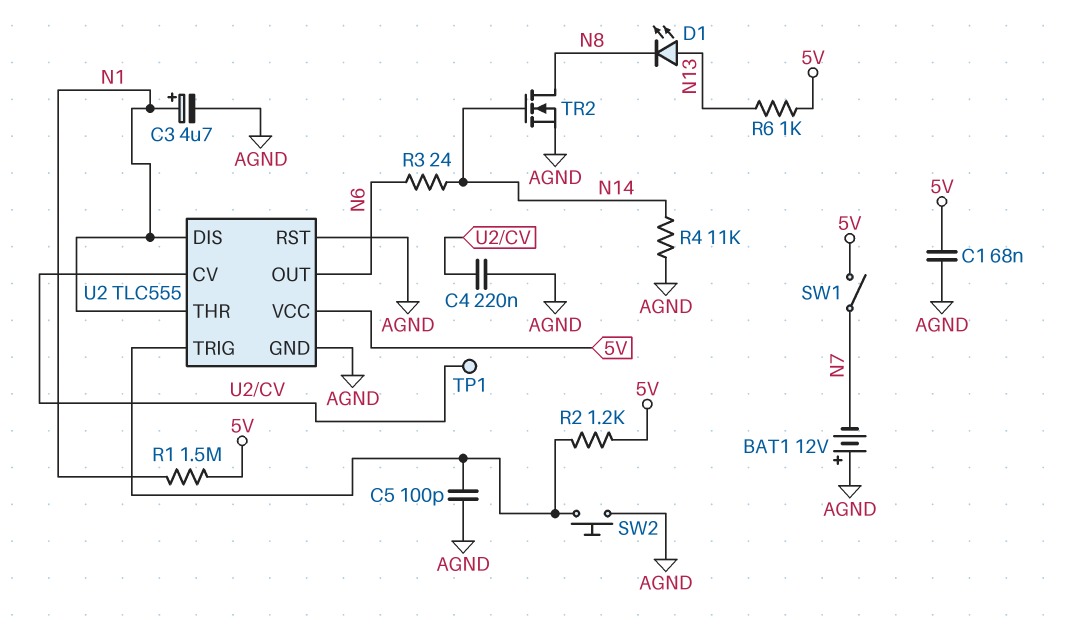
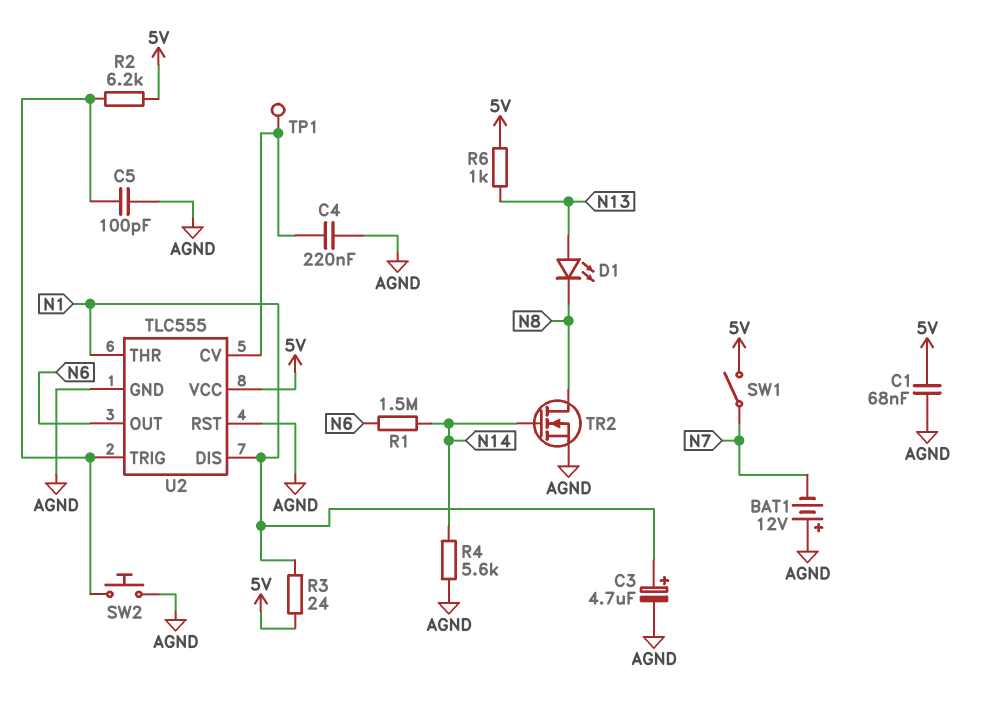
R1: 1.5M (5V, N1) -> 1.5M (N6, N14)
R2: 1.2k (5V, U2/TRIG) -> 6.2k (5V, U2/TRIG)
R3: 24 (N6, N14) -> 24 (5V, N1)
R4: 11k (AGND, N14) -> 5.6k (AGND, N14)

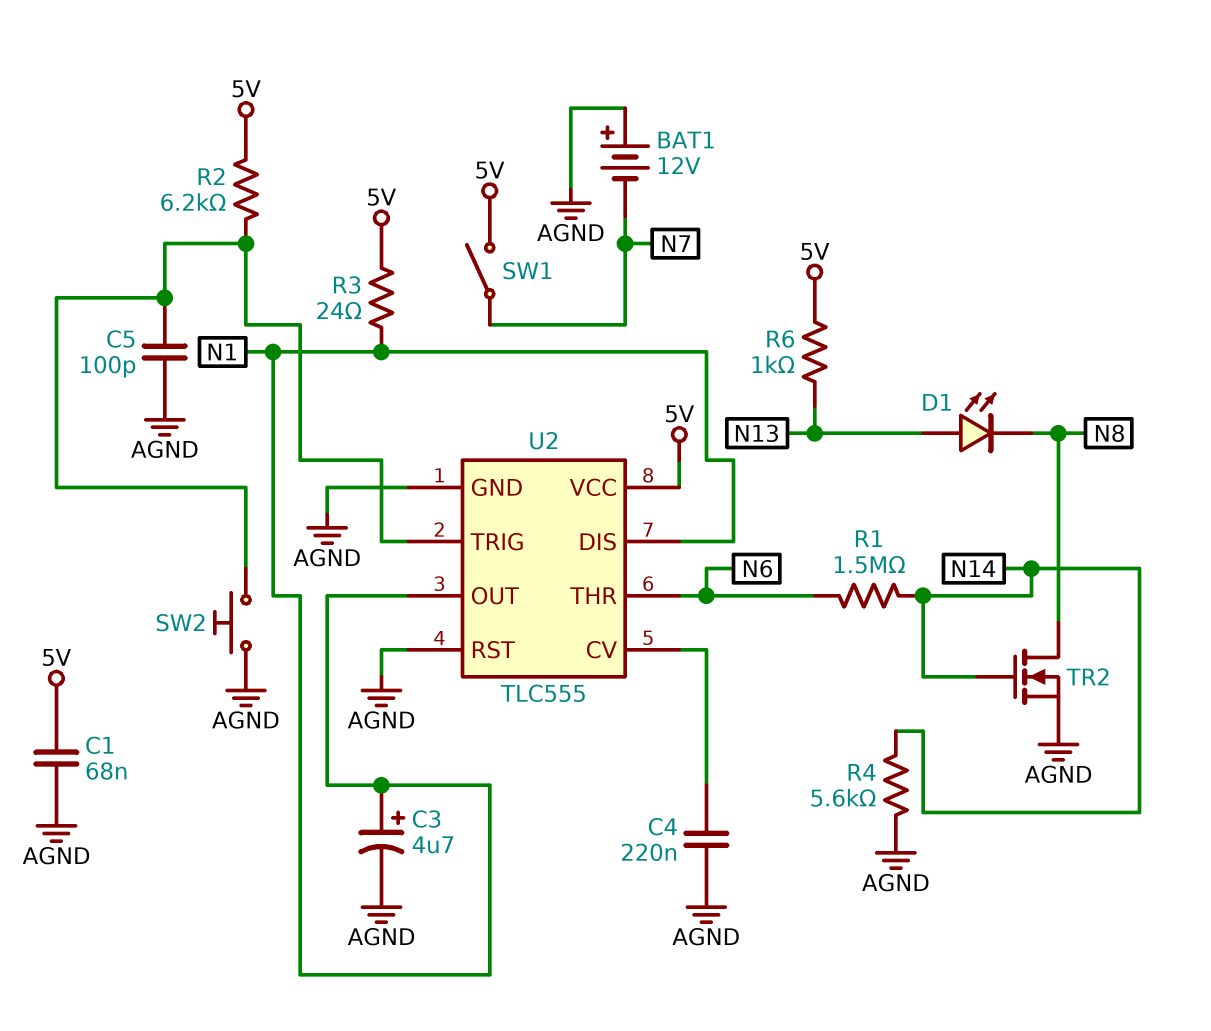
TP1: test point (U2/CV) -> none
U2 pin OUT: N6 -> N1
U2 pin THR: N1 -> N6

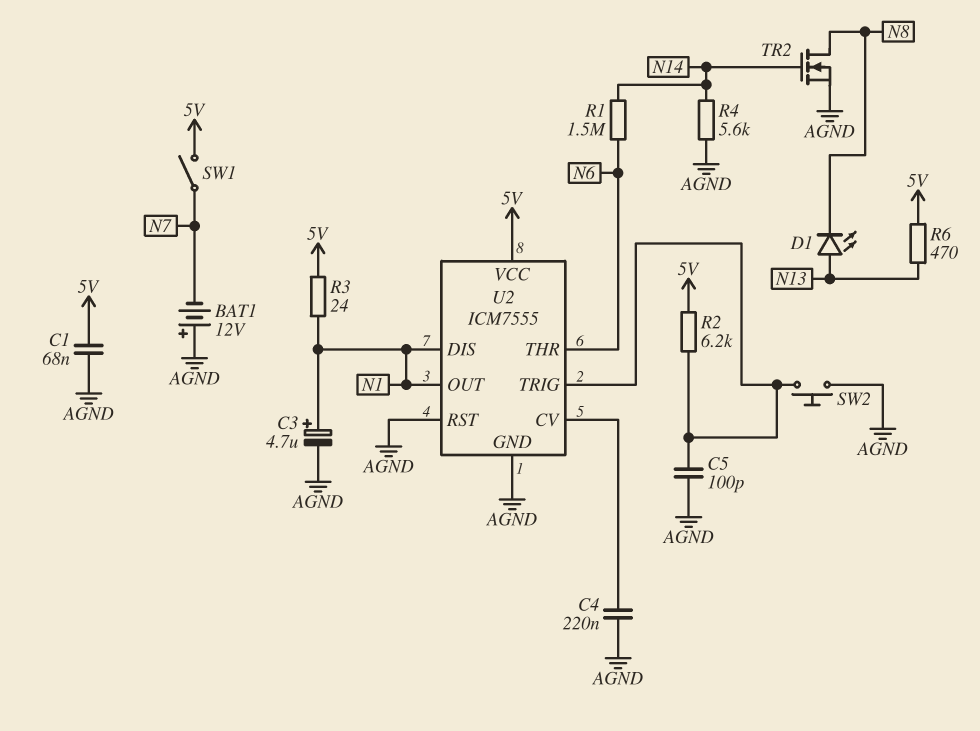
R6: 1k (5V, N13) -> 470 (5V, N13)
U2: TLC555 -> ICM7555

